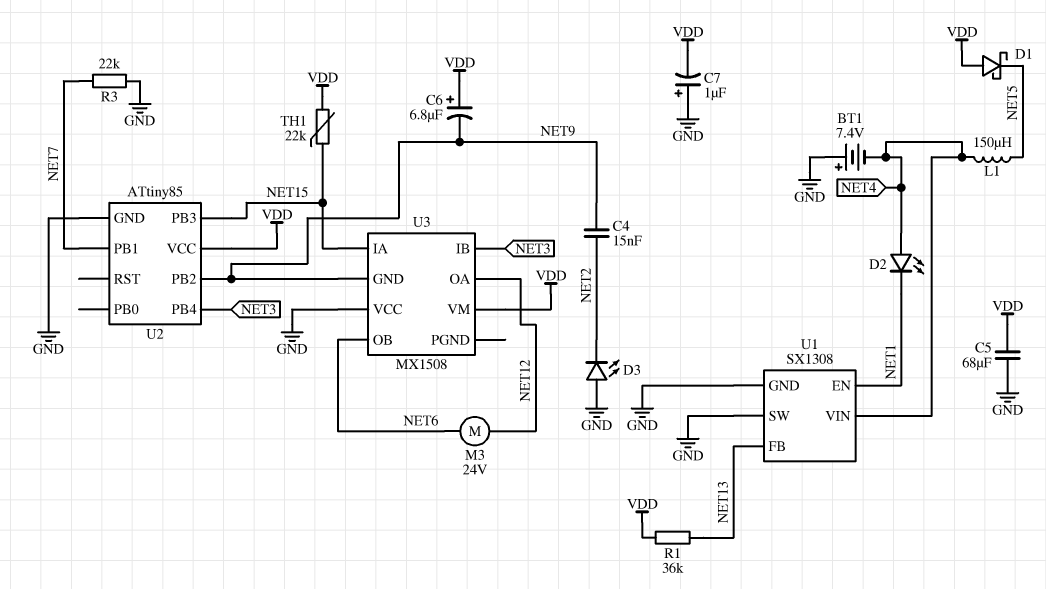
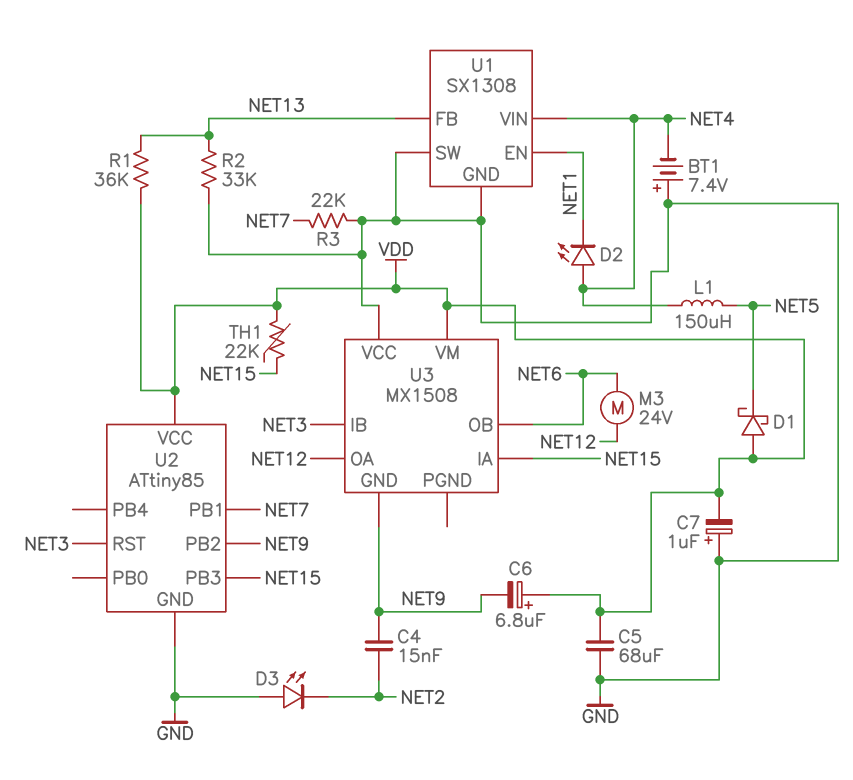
R2: none -> 33k (GND, NET13)
U2 pin PB4: NET3 -> none
U2 pin RST: none -> NET3

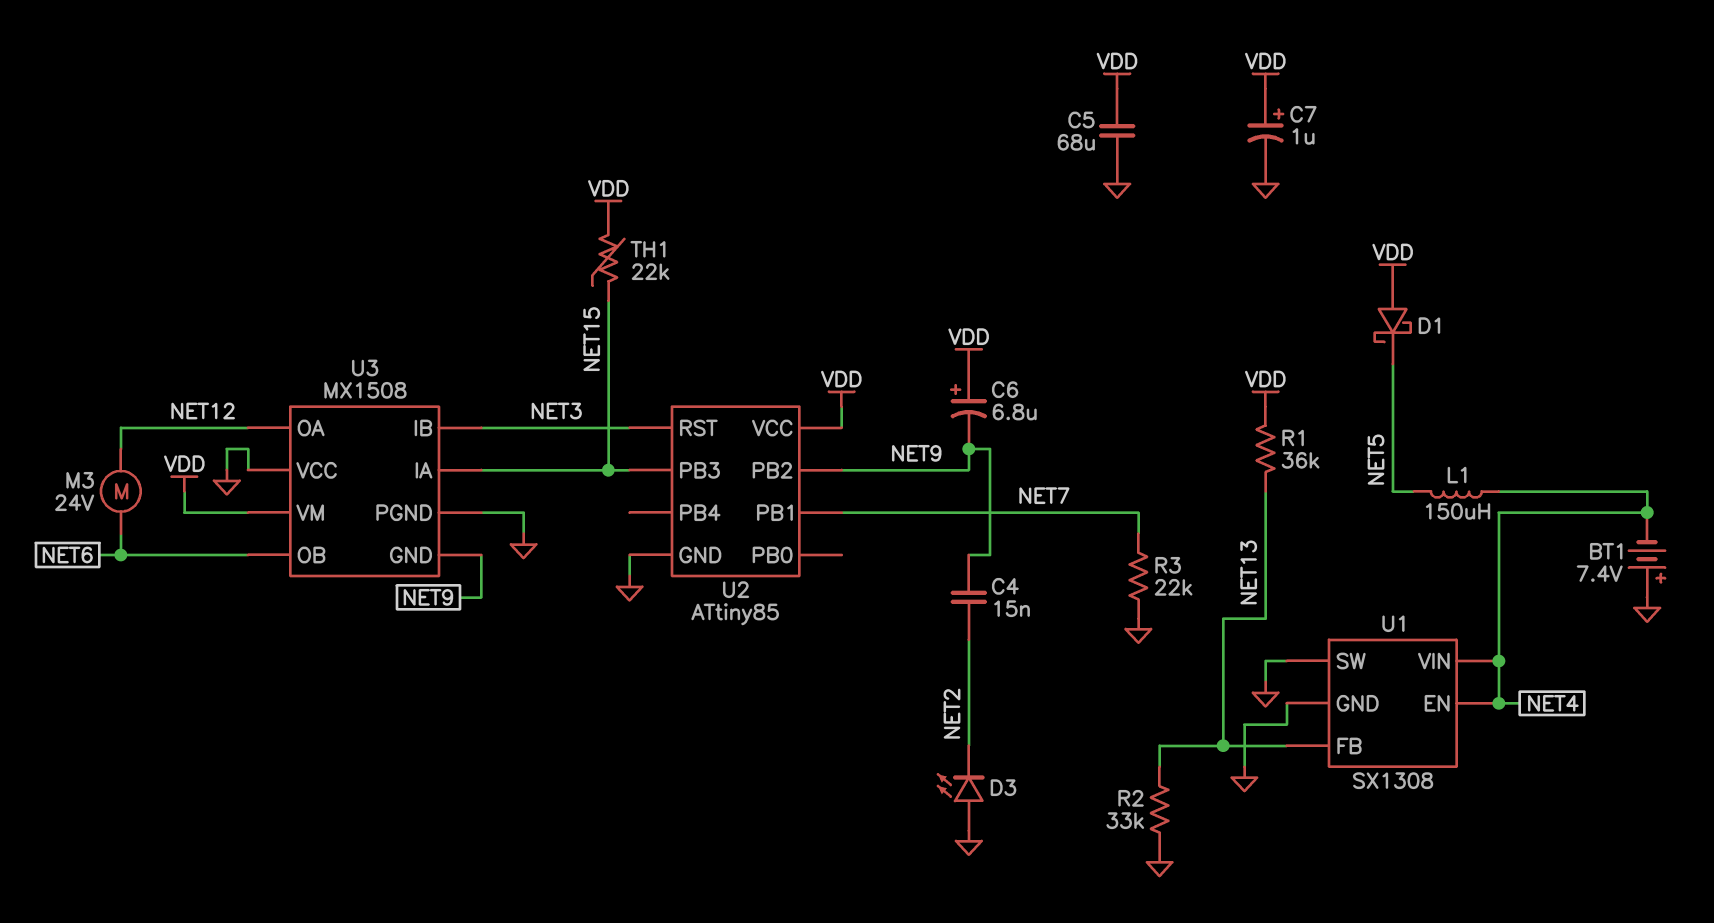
C7: 1uF (plus GND, minus VDD) -> 1uF (plus VDD, minus GND)
D2: LED (A NET4, K NET1) -> none
U1 pin EN: NET1 -> NET4
U3 pin PGND: none -> GND

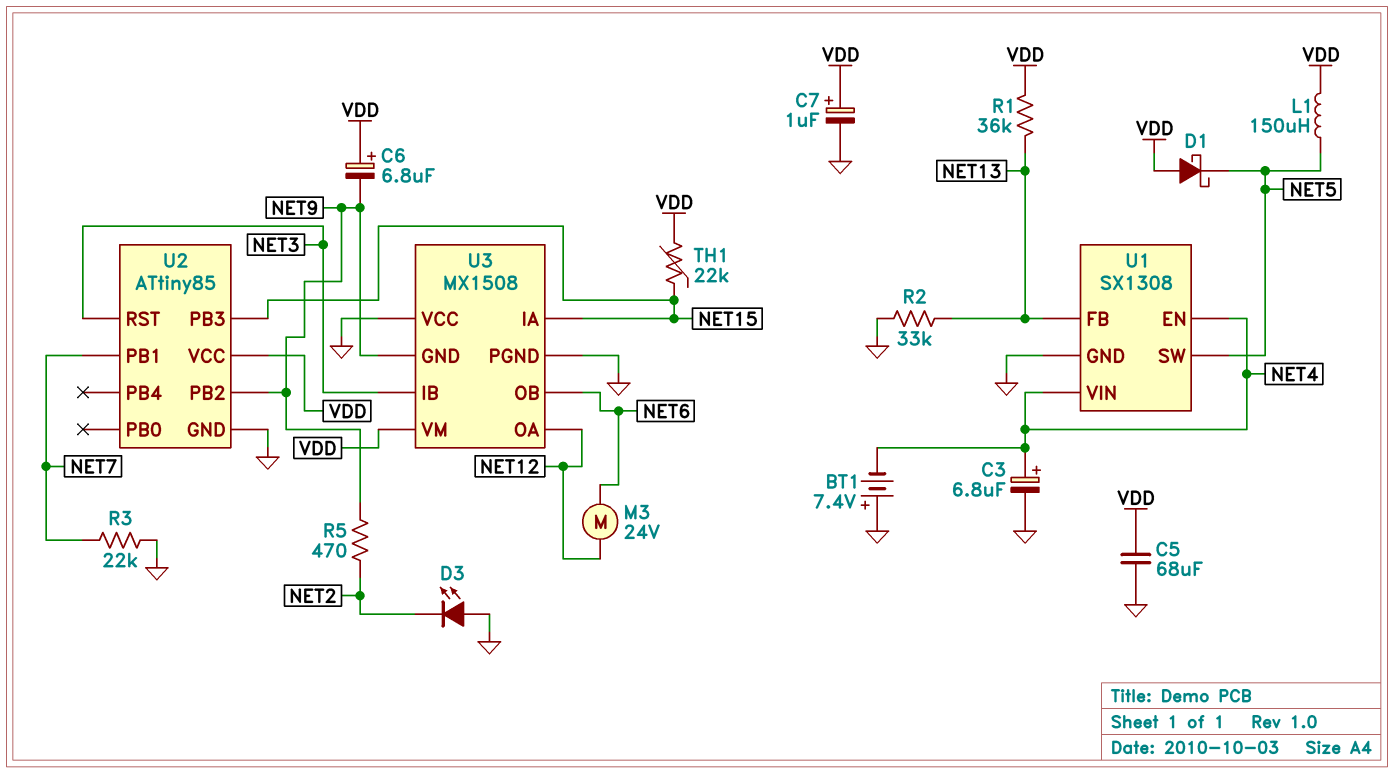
C3: none -> 6.8uF (plus NET4, minus GND)
C4: 15nF (NET2, NET9) -> none
L1: 150uH (NET4, NET5) -> 150uH (NET5, VDD)
R5: none -> 470 (NET2, NET9)
U1 pin SW: GND -> NET5

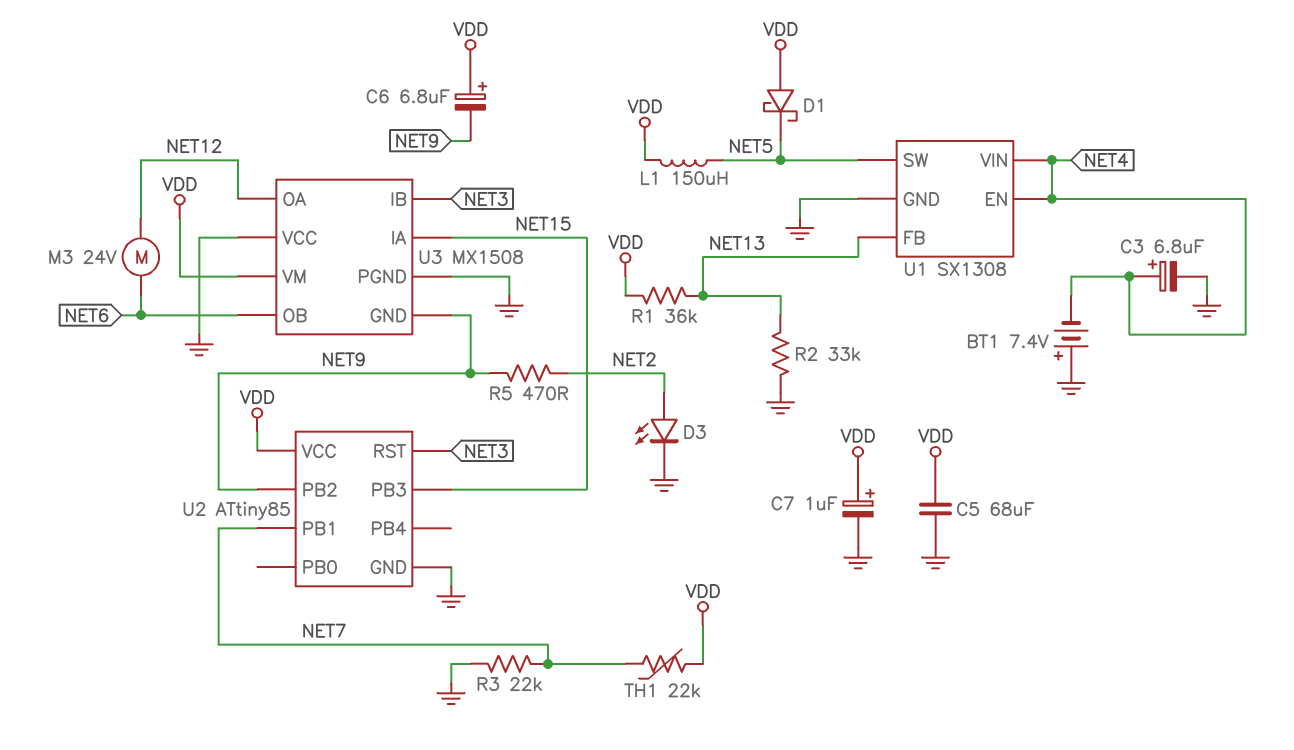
D3: LED (A GND, K NET2) -> LED (A NET2, K GND)
TH1: 22k (NET15, VDD) -> 22k (NET7, VDD)

